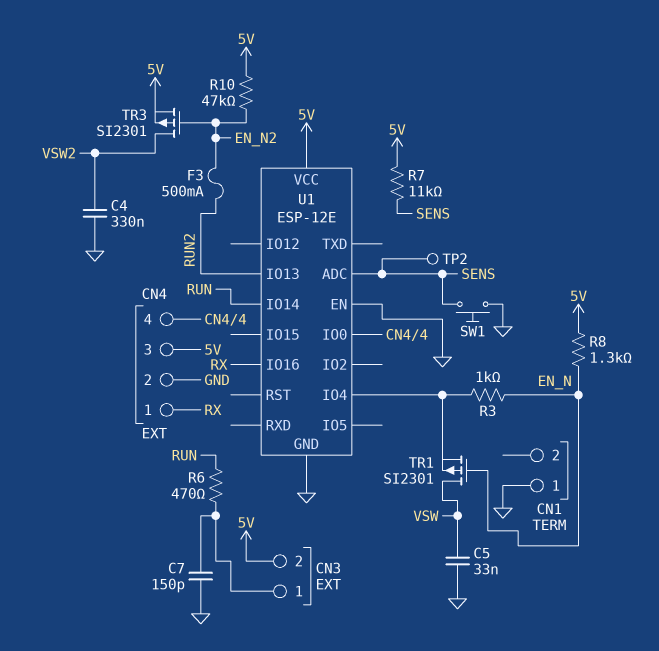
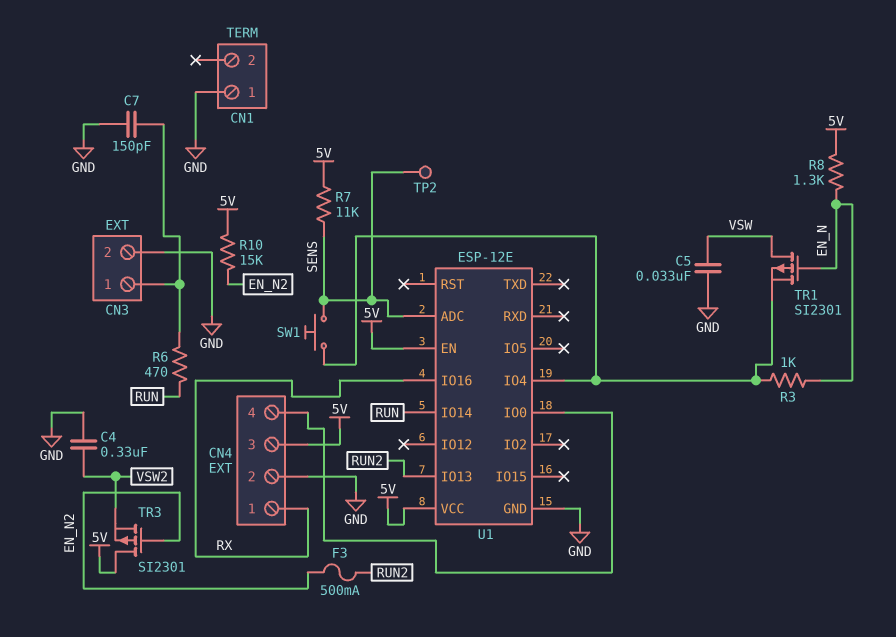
CN3 pin 2: 5V -> GND
R10: 47k (5V, EN_N2) -> 15k (5V, EN_N2)
SW1: button (GND, SENS) -> button (SENS, U1/IO4)
TR3: PMOS SI2301 (G EN_N2, D VSW2, S 5V) -> PMOS SI2301 (G EN_N2, D 5V, S VSW2)
U1 pin EN: GND -> 5V

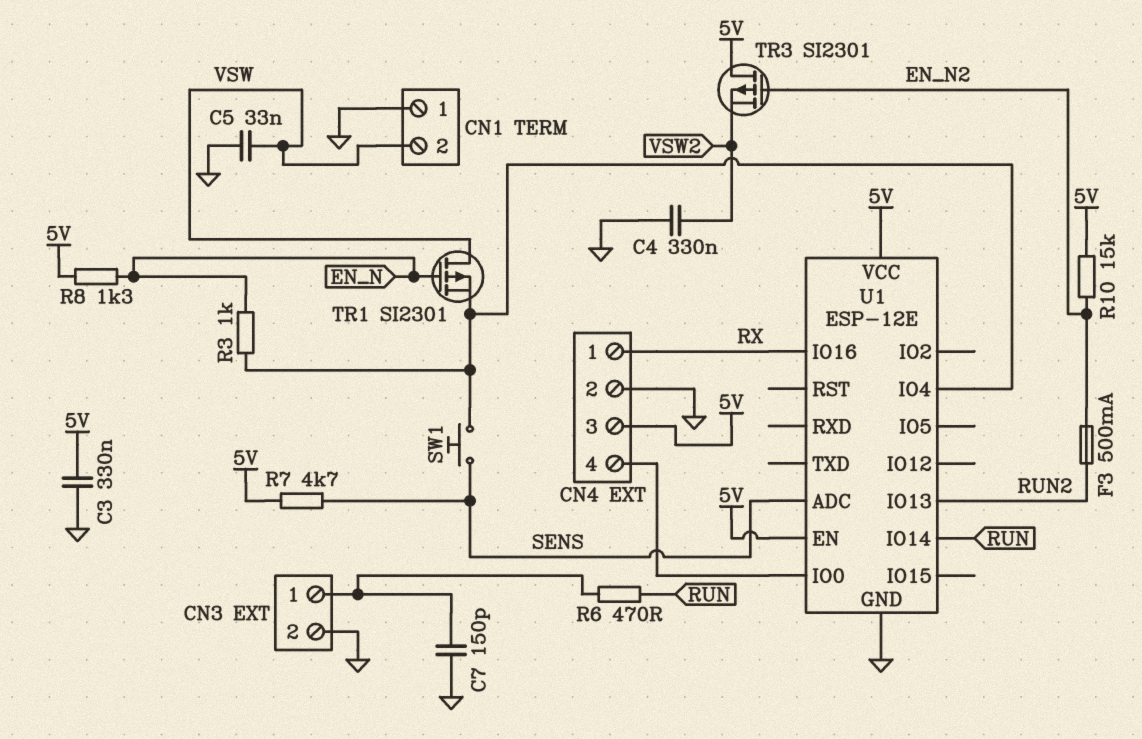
C3: none -> 330nF (5V, GND)
CN1 pin 2: none -> VSW
R7: 11k (5V, SENS) -> 4.7k (5V, SENS)
TP2: test point (SENS) -> none

